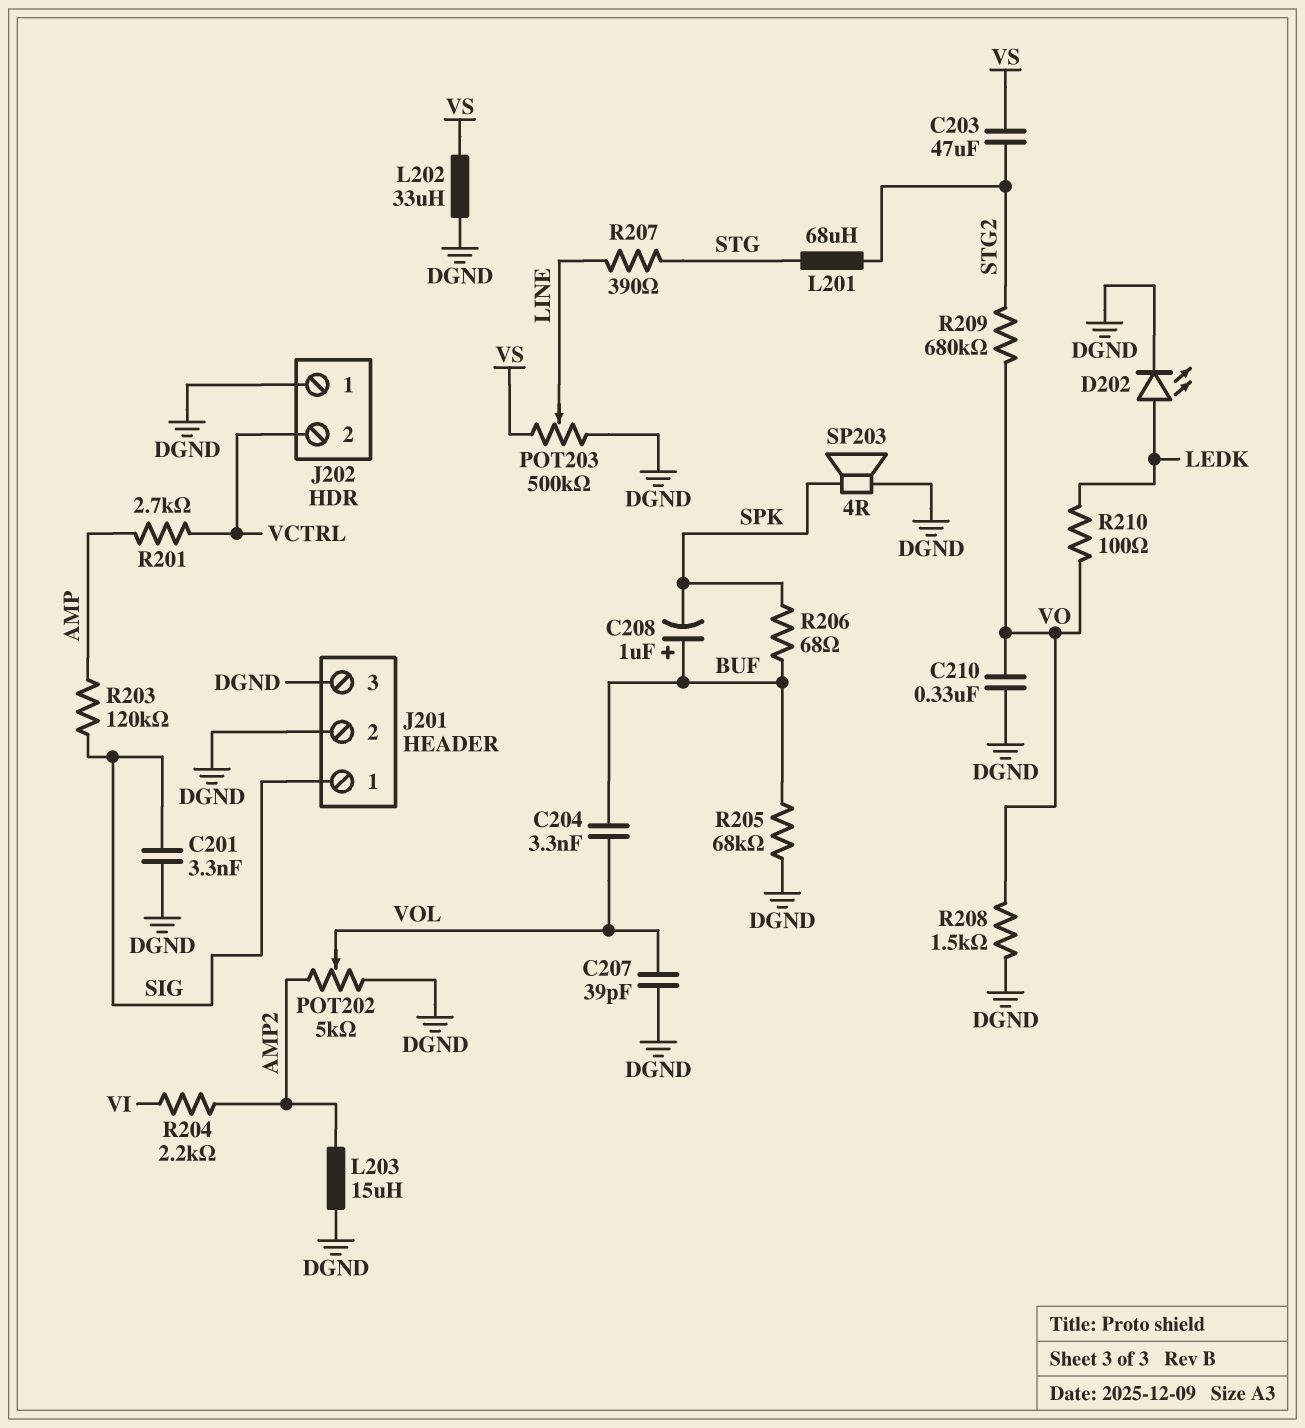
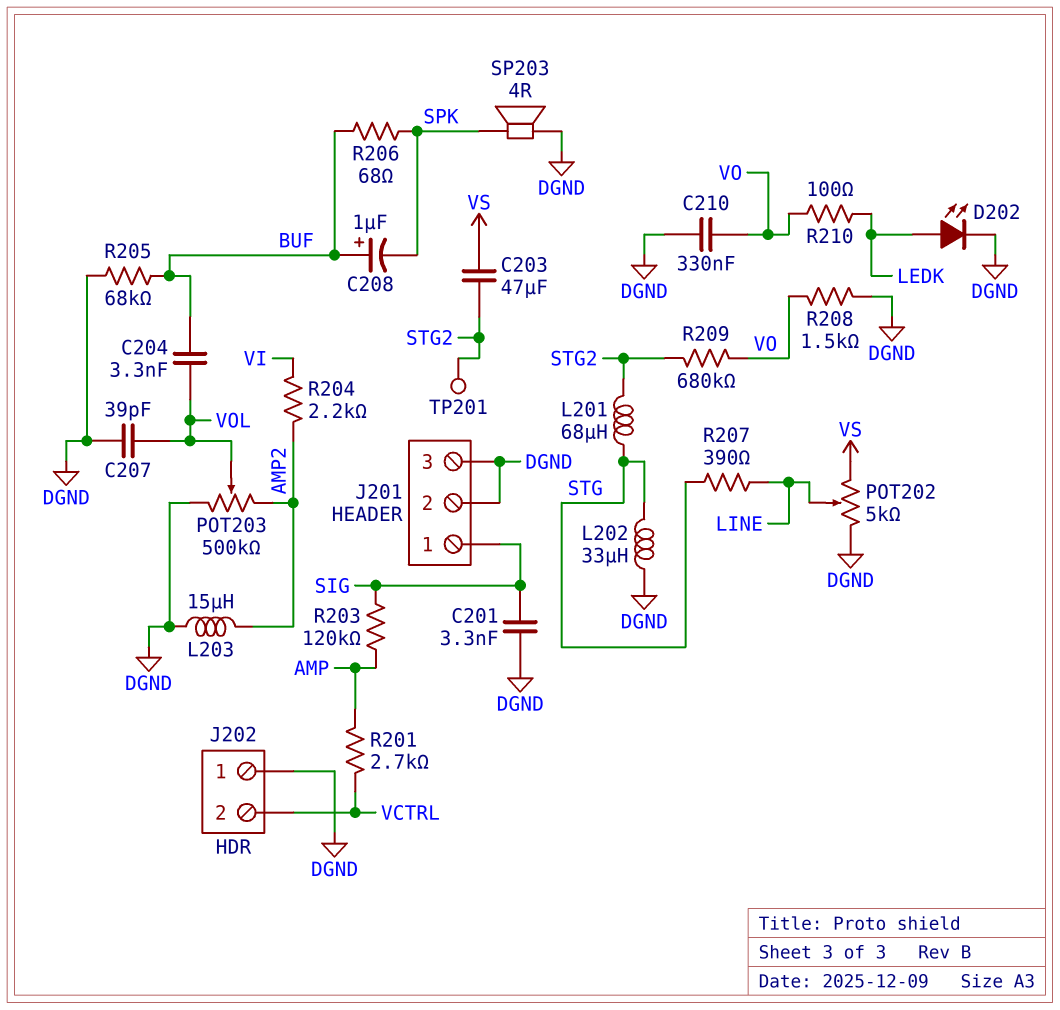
L202: 33uH (DGND, VS) -> 33uH (DGND, STG)
POT202: 5k (AMP2, DGND, wiper VOL) -> 5k (DGND, VS, wiper LINE)
POT203: 500k (DGND, VS, wiper LINE) -> 500k (AMP2, DGND, wiper VOL)
TP201: none -> test point (STG2)

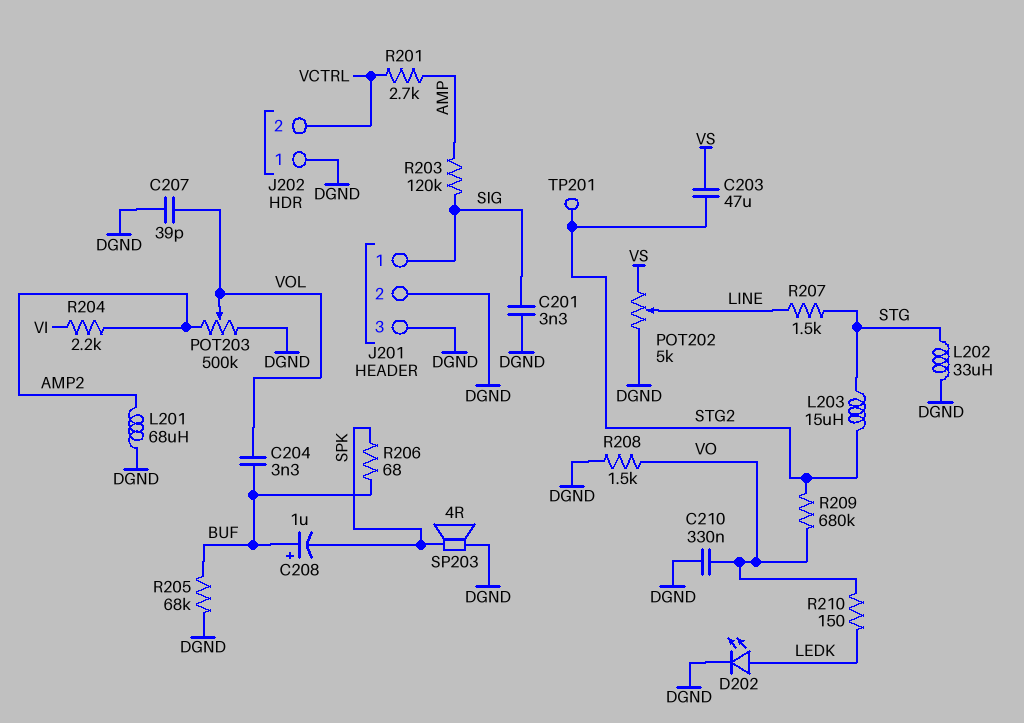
L201: 68uH (STG, STG2) -> 68uH (AMP2, DGND)
L203: 15uH (AMP2, DGND) -> 15uH (STG, STG2)
R207: 390 (LINE, STG) -> 1.5k (LINE, STG)
R210: 100 (LEDK, VO) -> 150 (LEDK, VO)

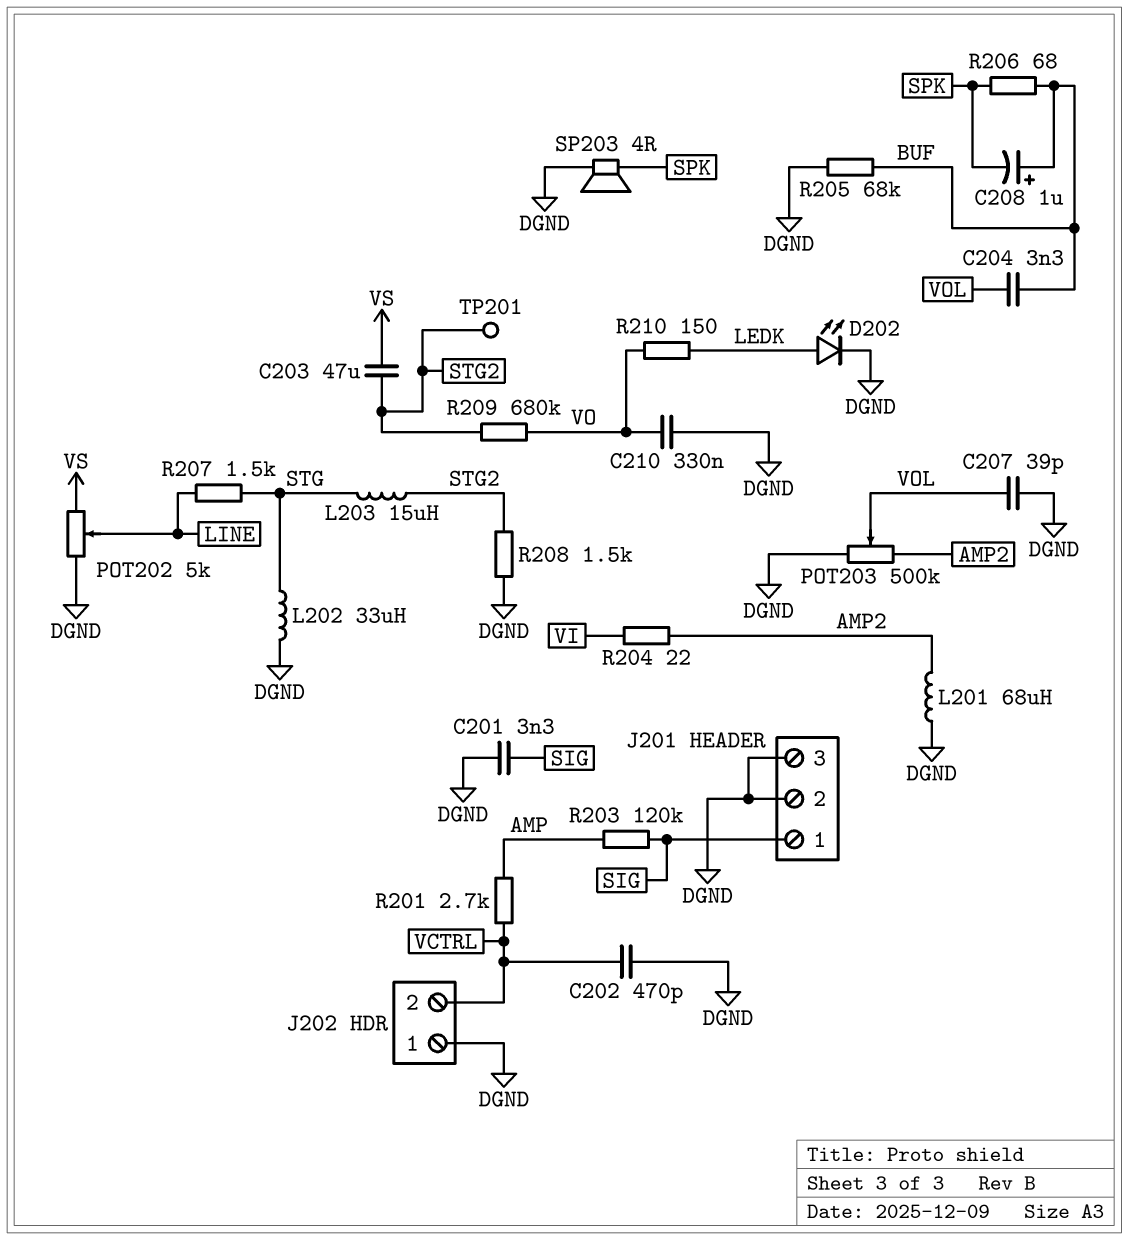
C202: none -> 470pF (DGND, VCTRL)
R204: 2.2k (AMP2, VI) -> 22 (AMP2, VI)
R208: 1.5k (DGND, VO) -> 1.5k (DGND, STG2)

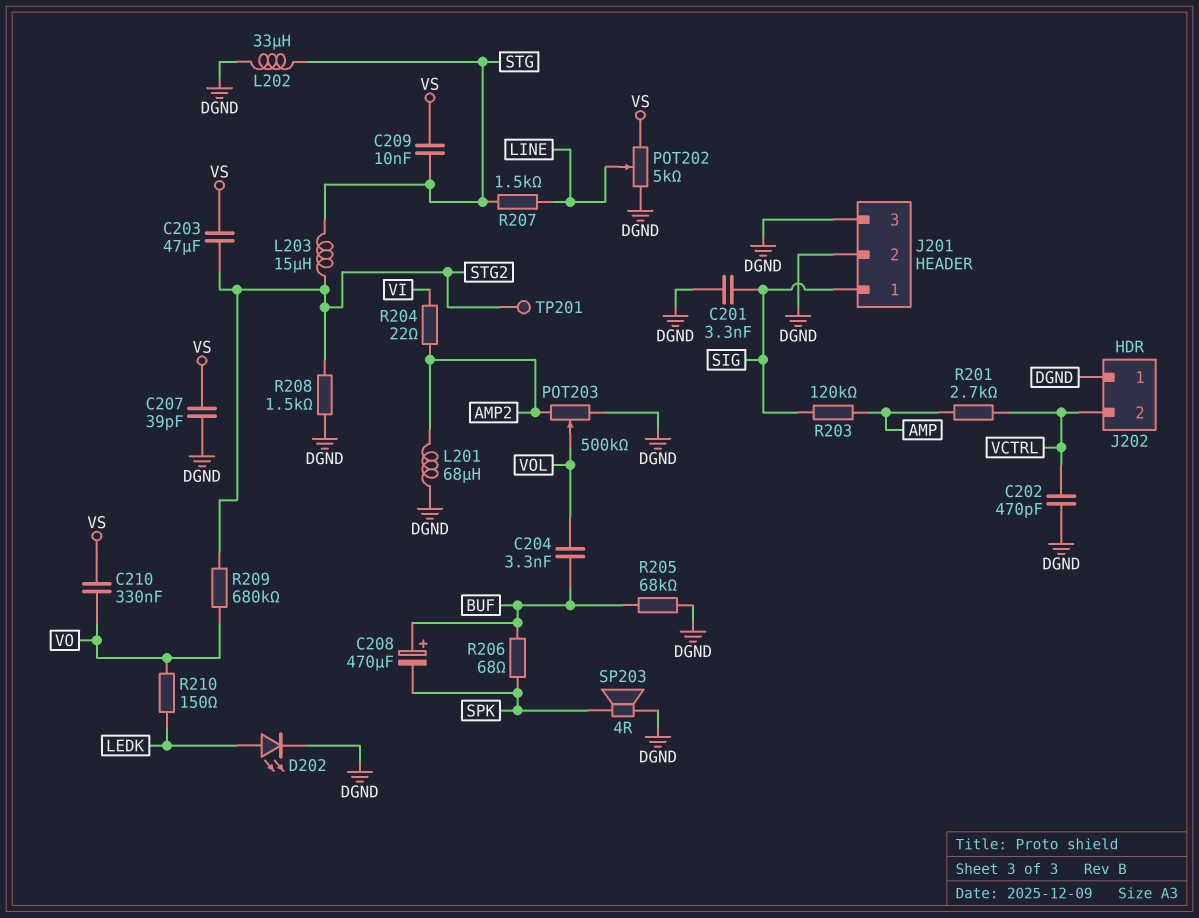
C207: 39pF (DGND, VOL) -> 39pF (DGND, VS)
C208: 1uF (plus BUF, minus SPK) -> 470uF (plus BUF, minus SPK)
C209: none -> 10nF (STG, VS)
C210: 330nF (DGND, VO) -> 330nF (VO, VS)

